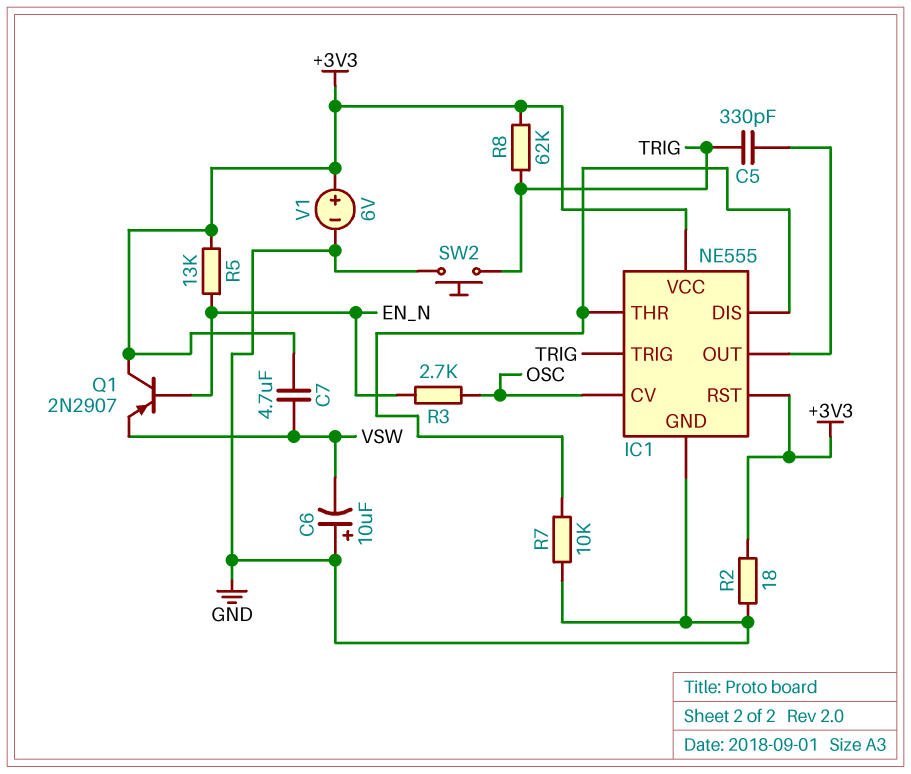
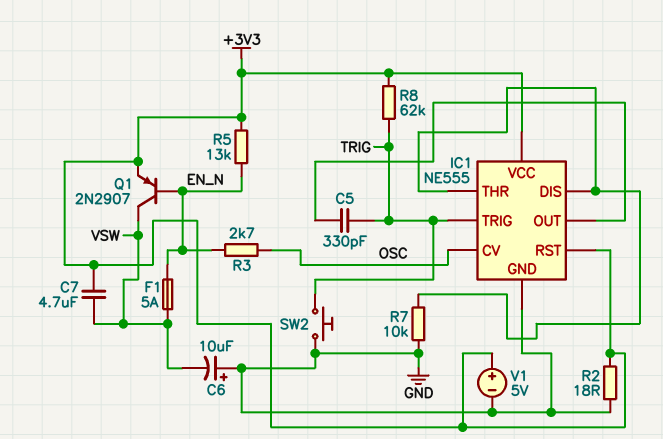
F1: none -> 5A (EN_N, VSW)
Q1: PNP 2N2907 (B EN_N, C +3V3, E VSW) -> PNP 2N2907 (B EN_N, C VSW, E +3V3)
V1: 6V (plus +3V3, minus GND) -> 5V (plus +3V3, minus GND)

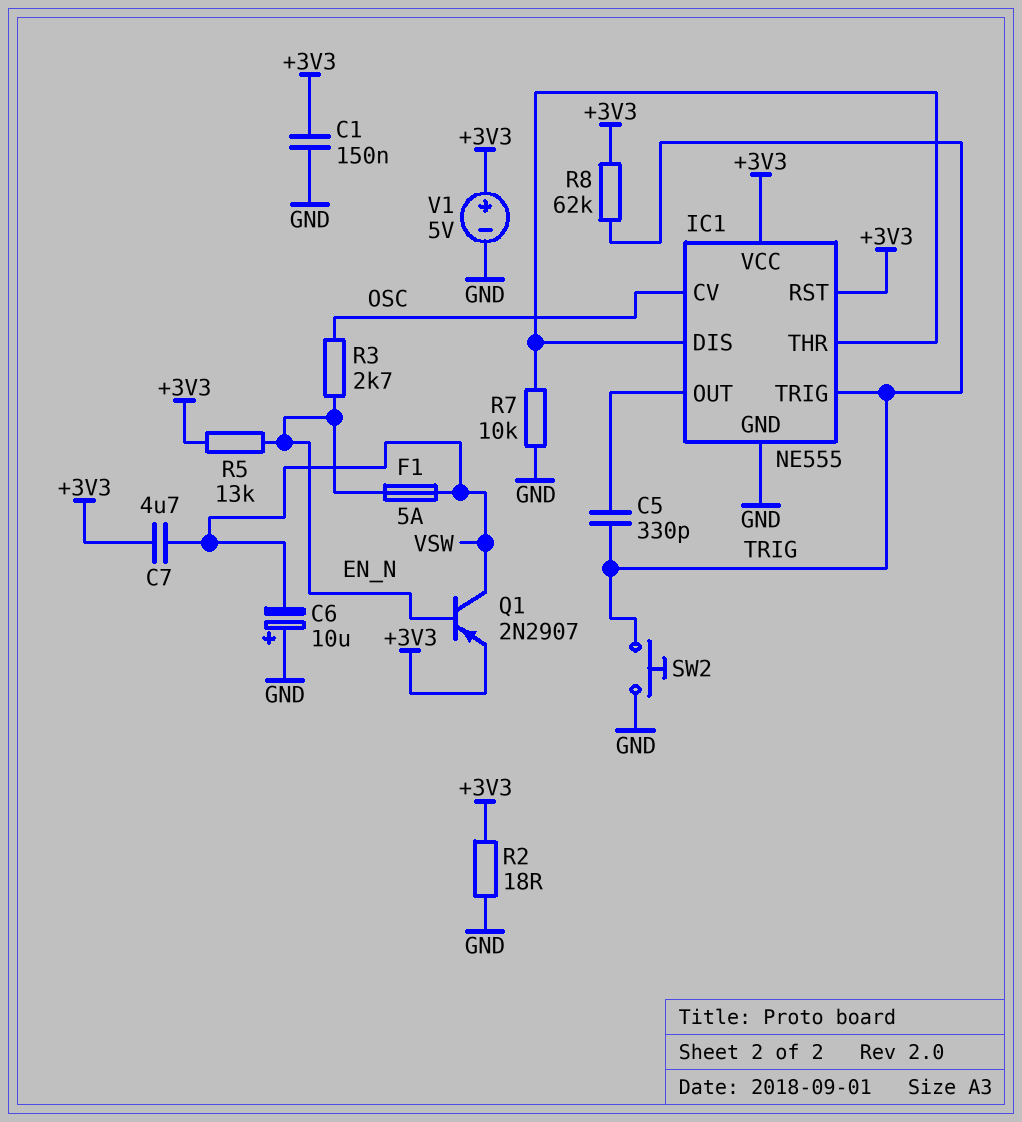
C1: none -> 150nF (+3V3, GND)

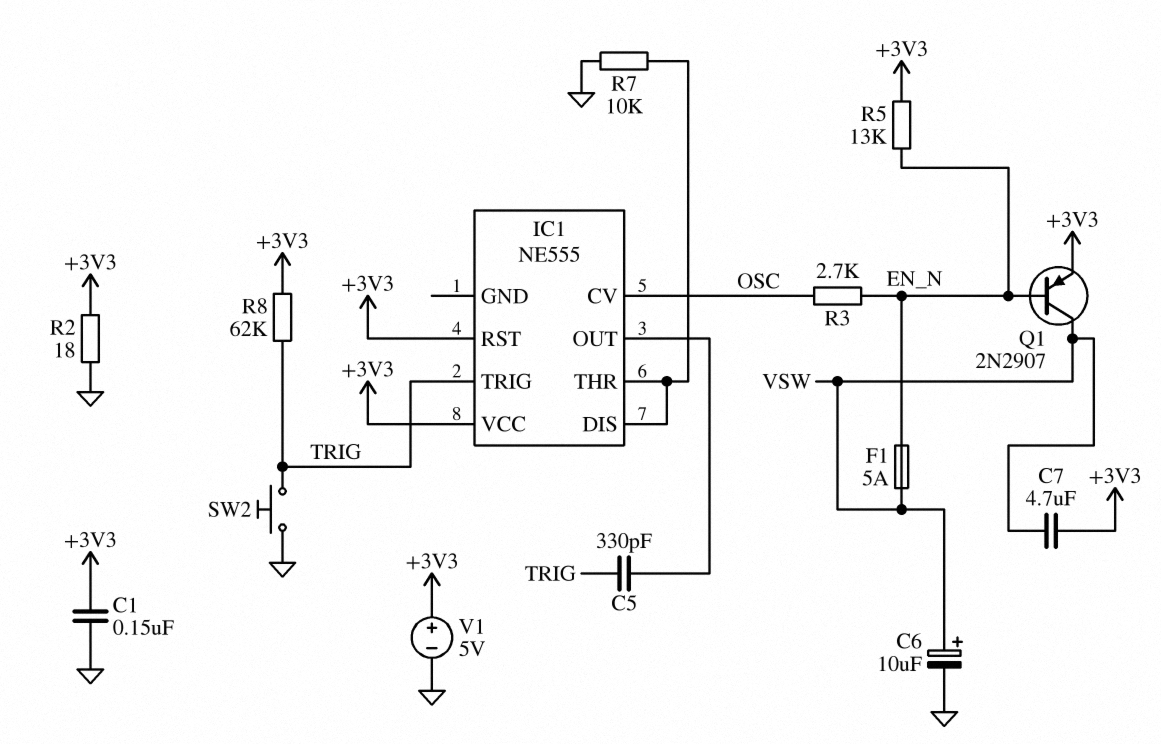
C6: 10uF (plus GND, minus VSW) -> 10uF (plus VSW, minus GND)
IC1 pin GND: GND -> none

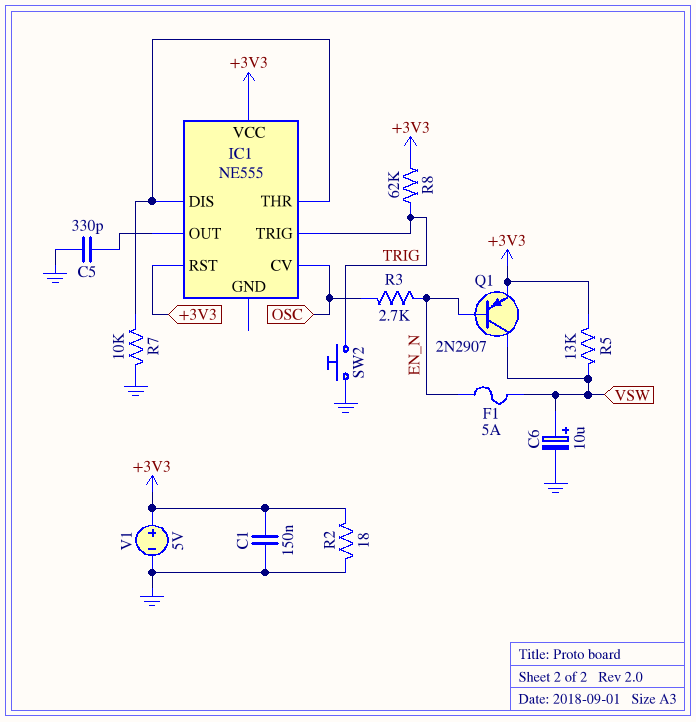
C5: 330pF (IC1/OUT, TRIG) -> 330pF (GND, IC1/OUT)
C7: 4.7uF (+3V3, VSW) -> none
R5: 13k (+3V3, EN_N) -> 13k (+3V3, VSW)

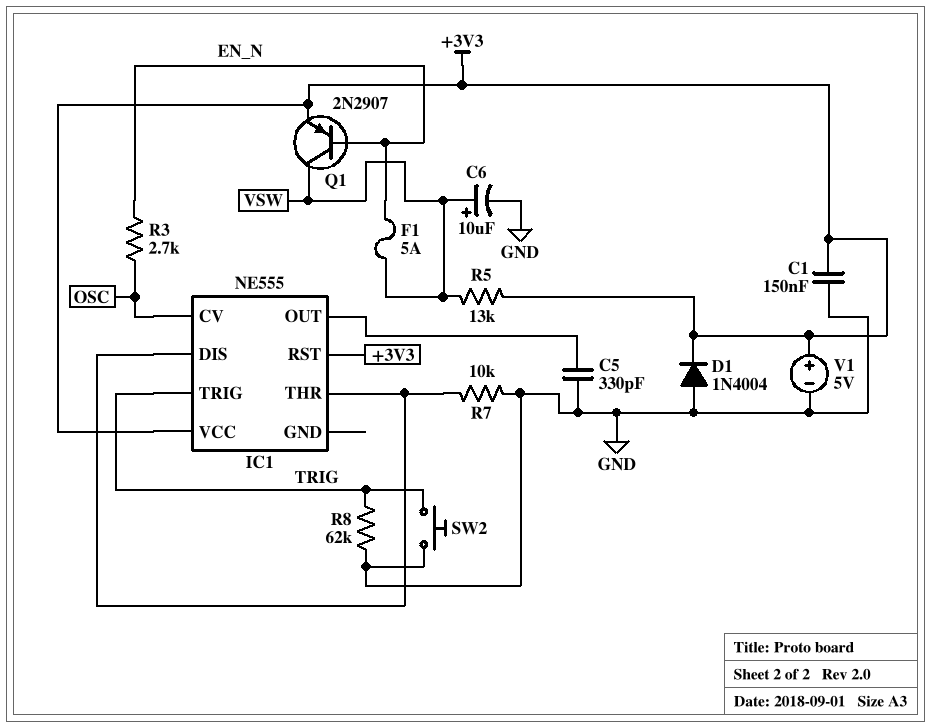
D1: none -> diode 1N4004 (A GND, K +3V3)
R2: 18 (+3V3, GND) -> none
R8: 62k (+3V3, TRIG) -> 62k (GND, TRIG)

